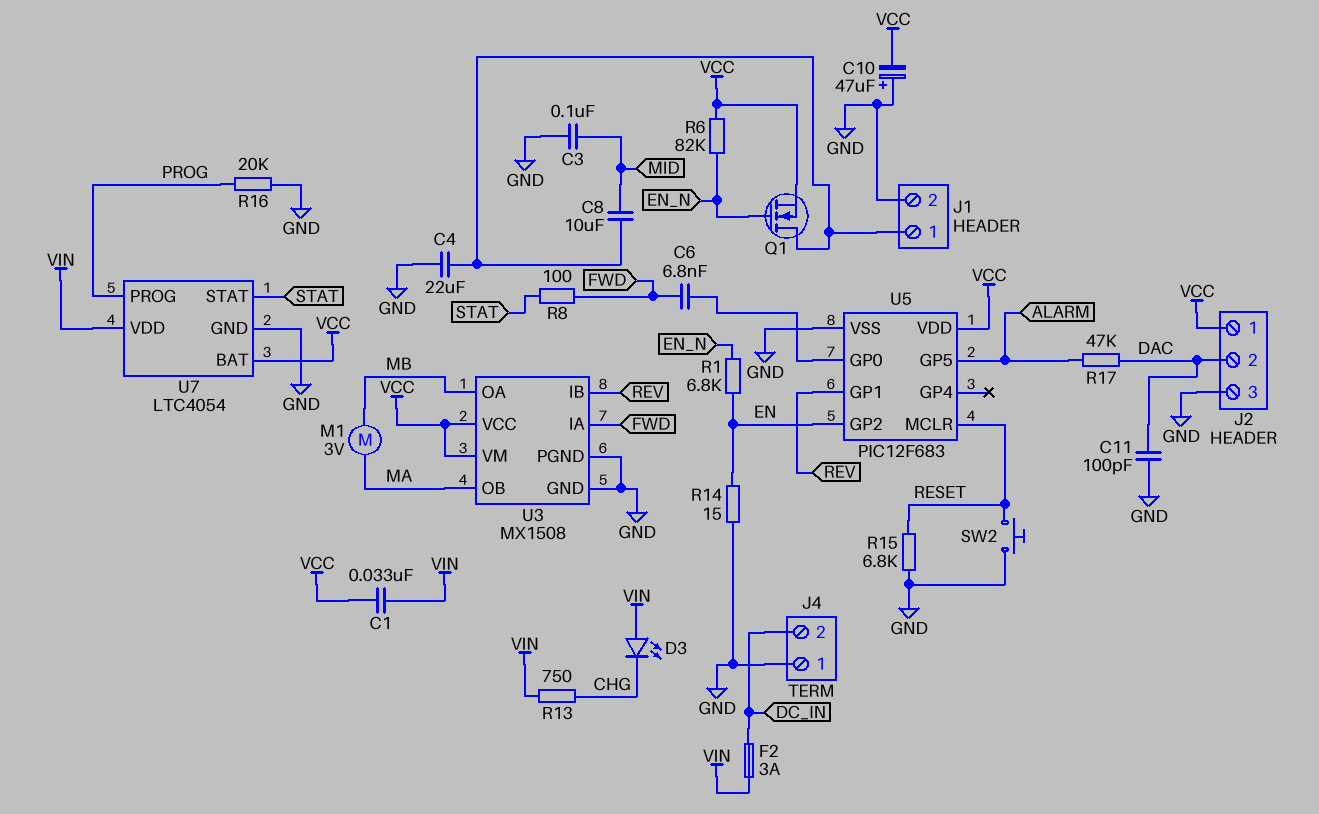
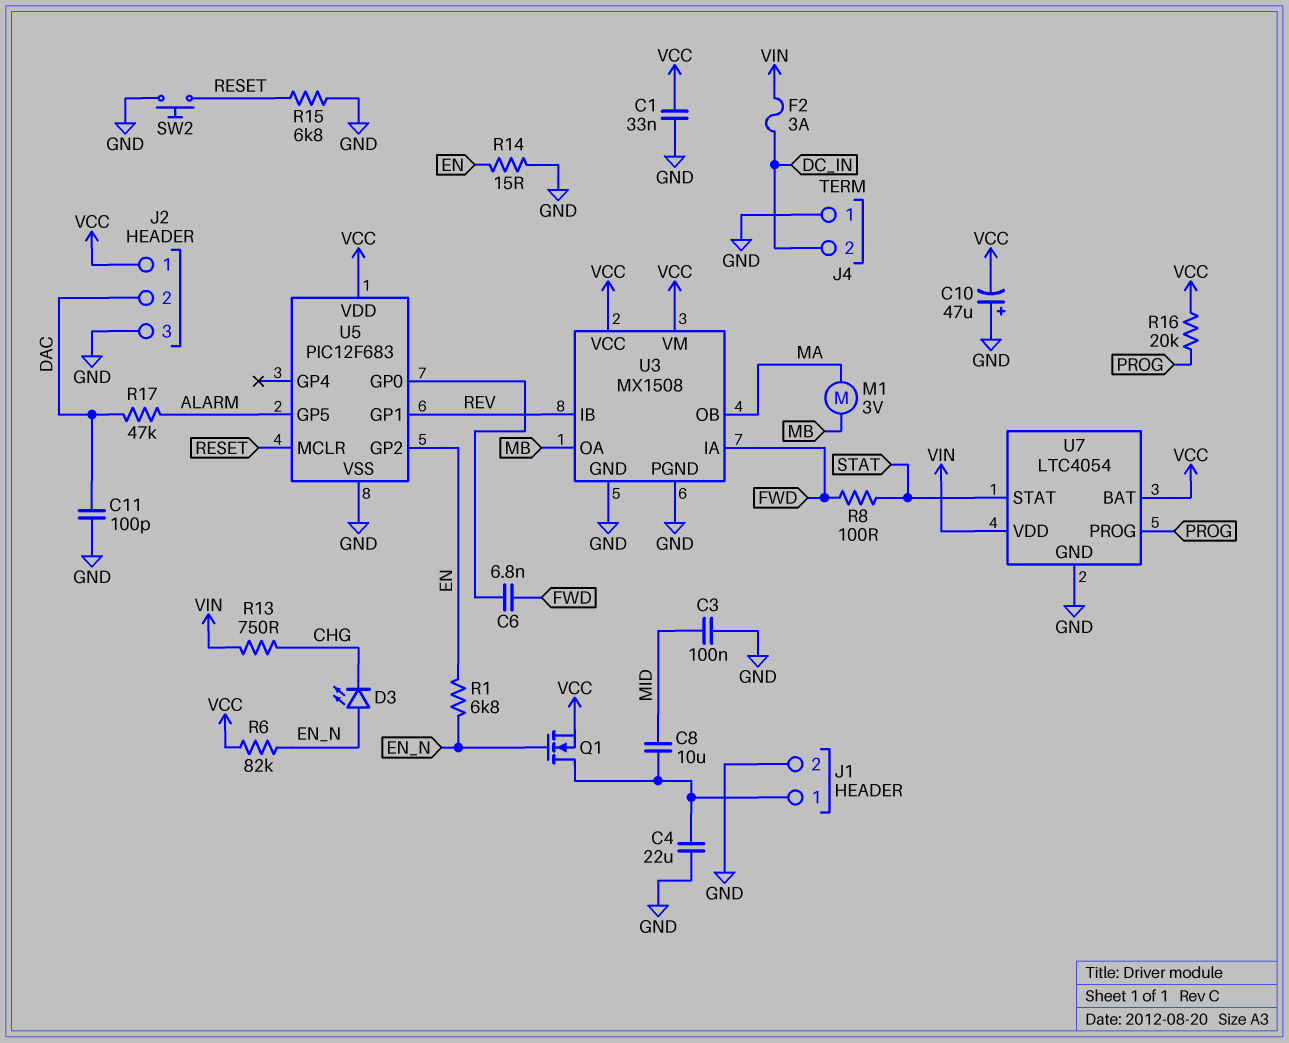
C1: 33nF (VCC, VIN) -> 33nF (GND, VCC)
D3: LED (A VIN, K CHG) -> LED (A EN_N, K CHG)
R16: 20k (GND, PROG) -> 20k (PROG, VCC)

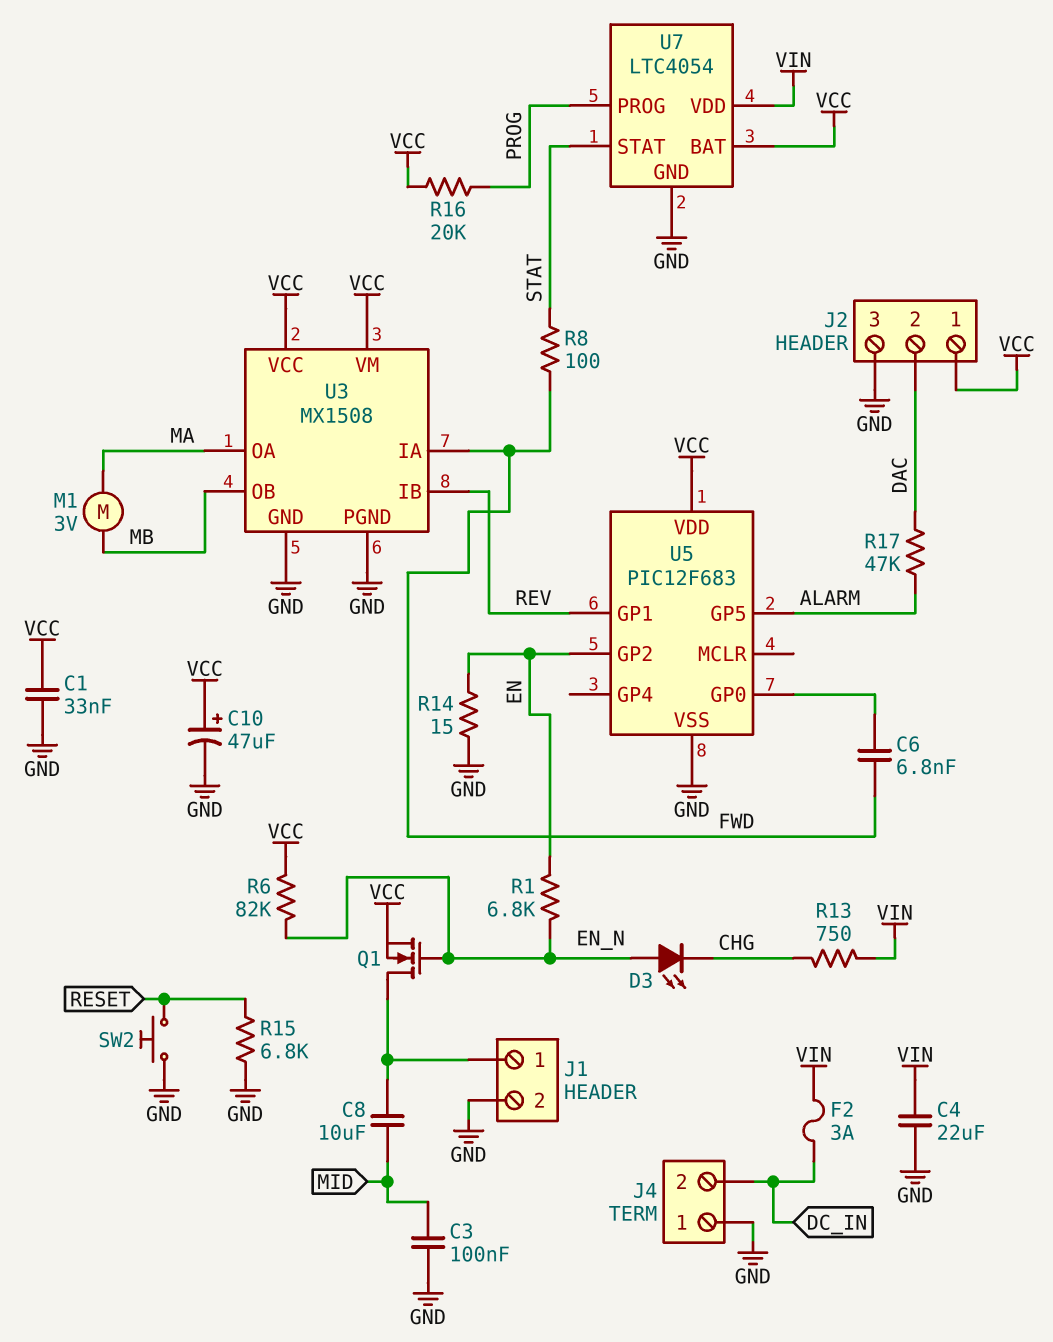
C4: 22uF (GND, J1/1) -> 22uF (GND, VIN)
C10: 47uF (plus GND, minus VCC) -> 47uF (plus VCC, minus GND)
C11: 100pF (DAC, GND) -> none
U3 pin OA: MB -> MA
U3 pin OB: MA -> MB
U5 pin MCLR: RESET -> none

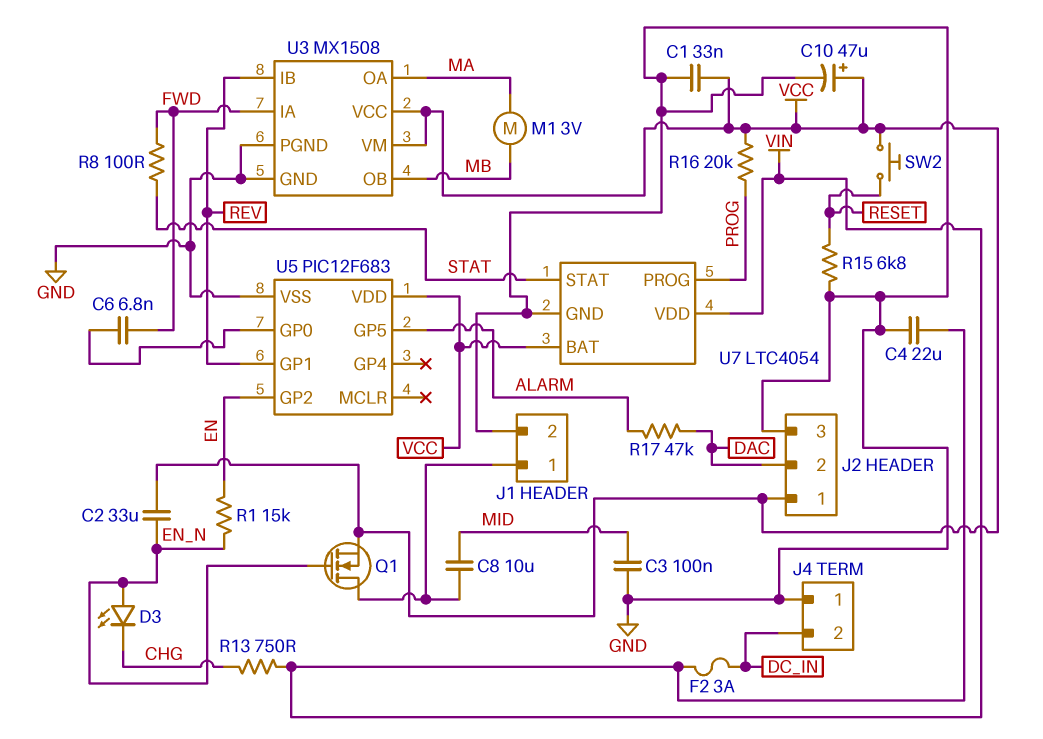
C2: none -> 33uF (EN_N, VCC)
R1: 6.8k (EN, EN_N) -> 15k (EN, EN_N)
R6: 82k (EN_N, VCC) -> none
R14: 15 (EN, GND) -> none
SW2: button (GND, RESET) -> button (RESET, VCC)

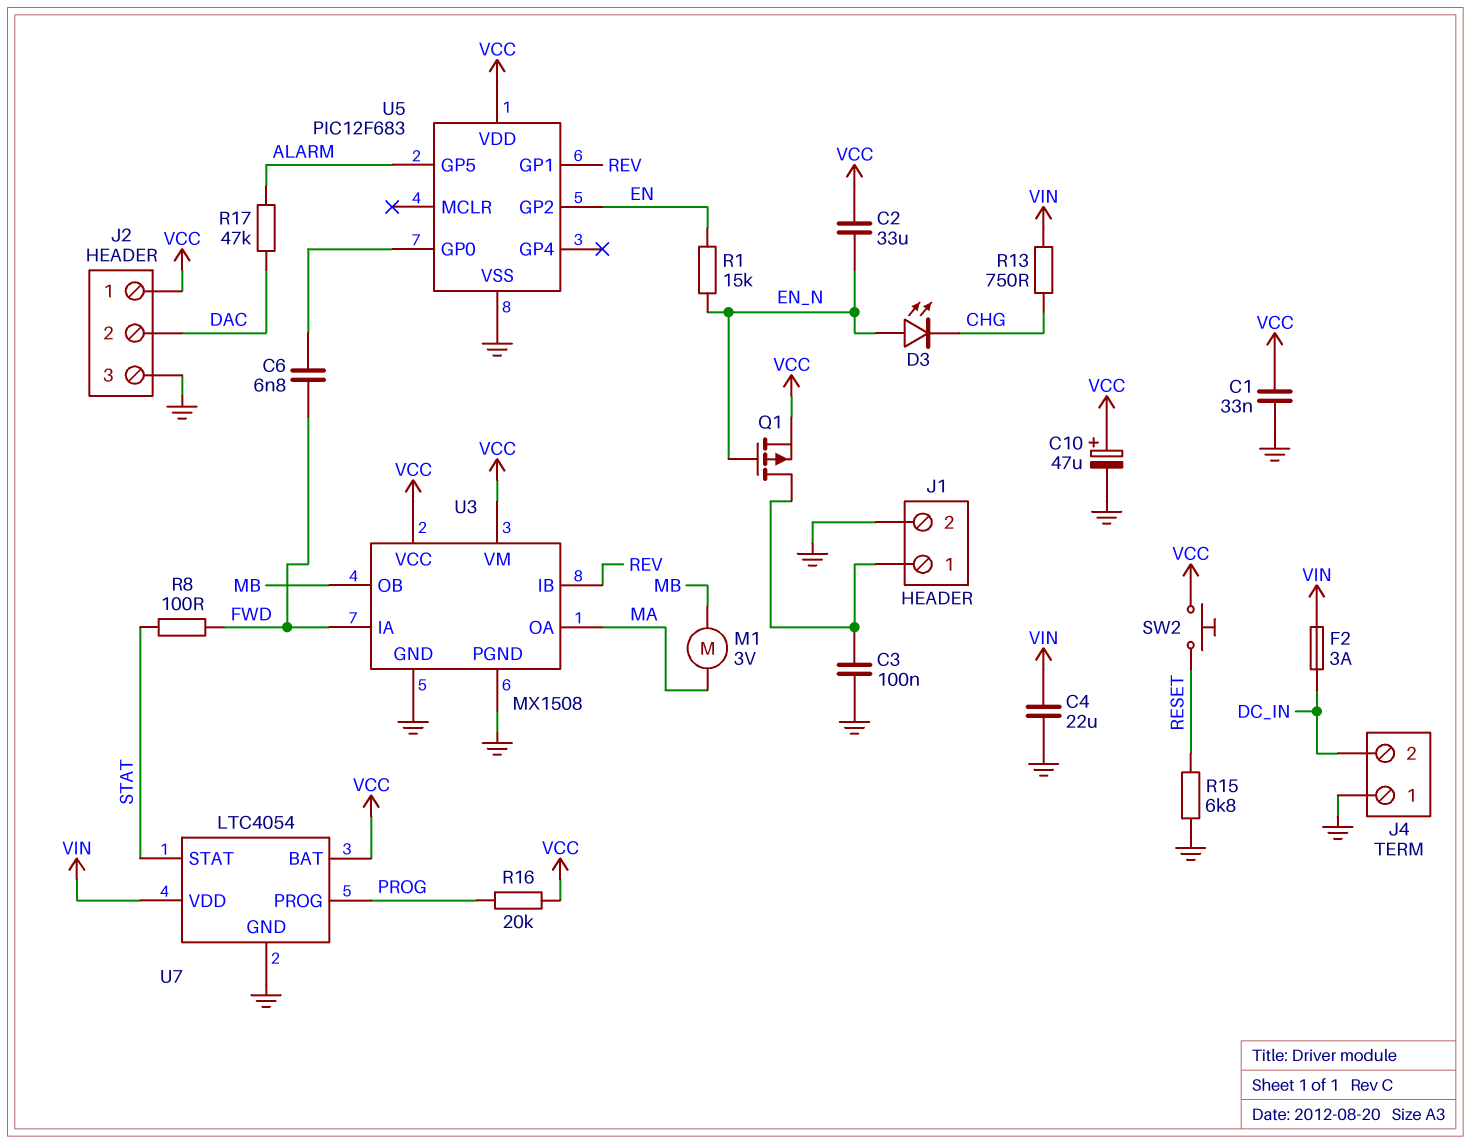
C3: 100nF (GND, MID) -> 100nF (GND, J1/1)
C8: 10uF (J1/1, MID) -> none
Q1: NMOS (G EN_N, D J1/1, S VCC) -> PMOS (G EN_N, D J1/1, S VCC)

